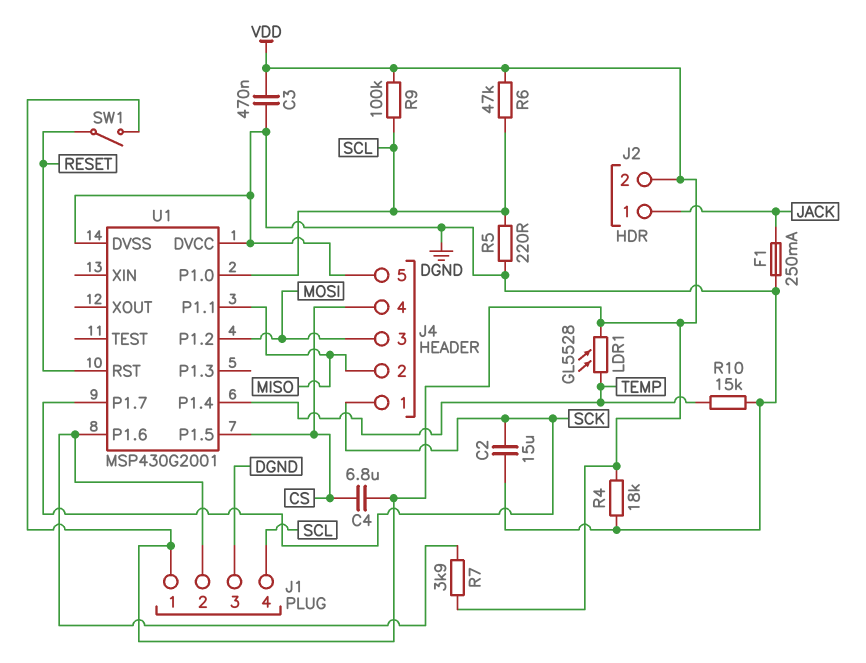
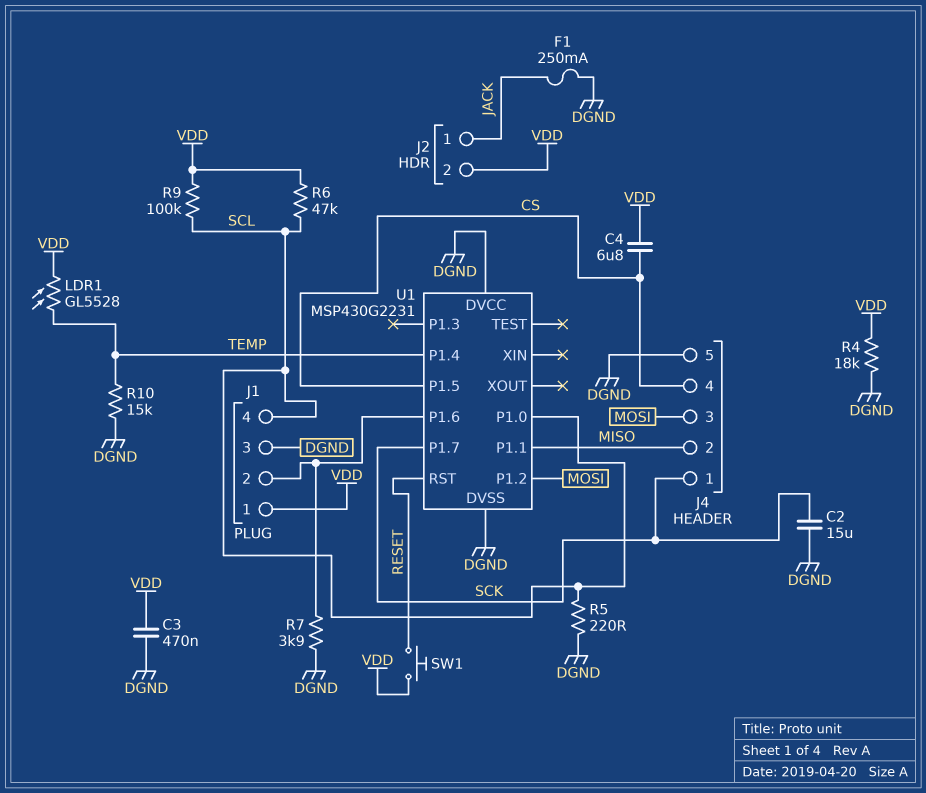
R7: 3.9k (J1/2, VDD) -> 3.9k (DGND, J1/2)
SW1: switch (RESET, VDD) -> button (RESET, VDD)
U1: MSP430G2001 -> MSP430G2231

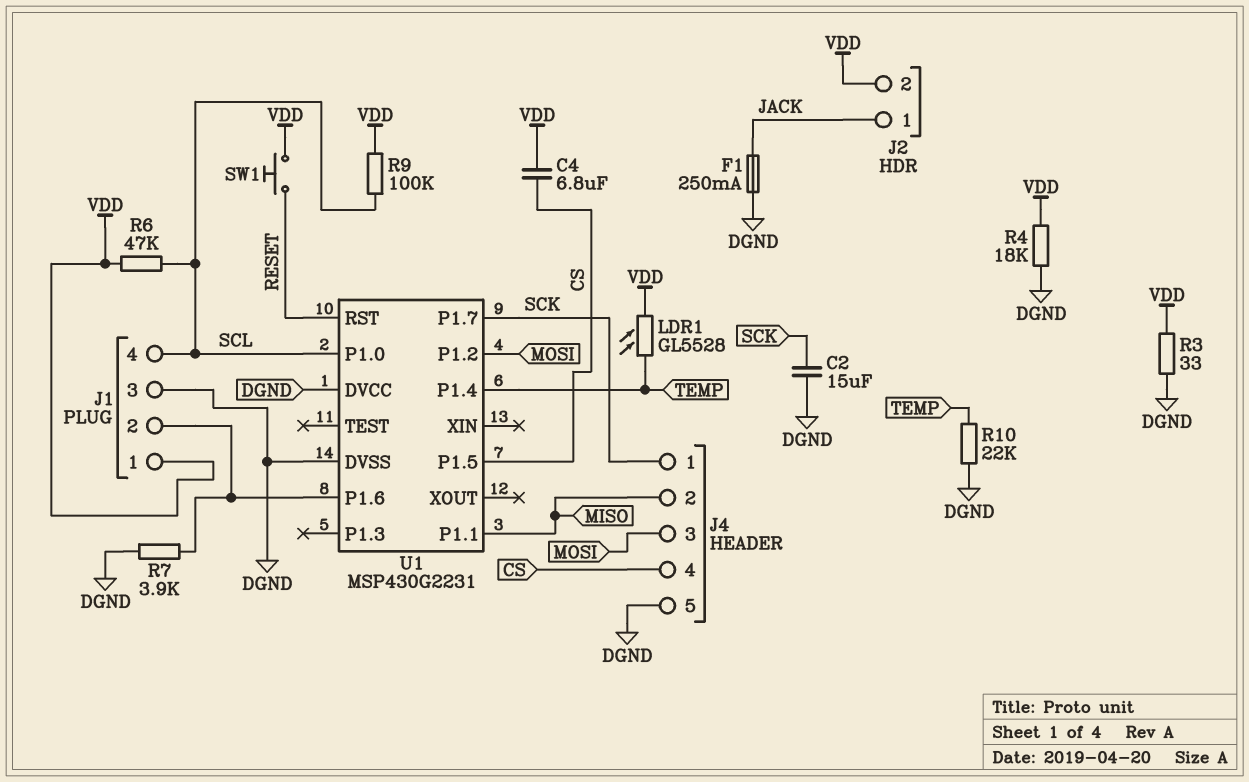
C3: 470nF (DGND, VDD) -> none
R3: none -> 33 (DGND, VDD)
R5: 220 (DGND, SCL) -> none
R10: 15k (DGND, TEMP) -> 22k (DGND, TEMP)

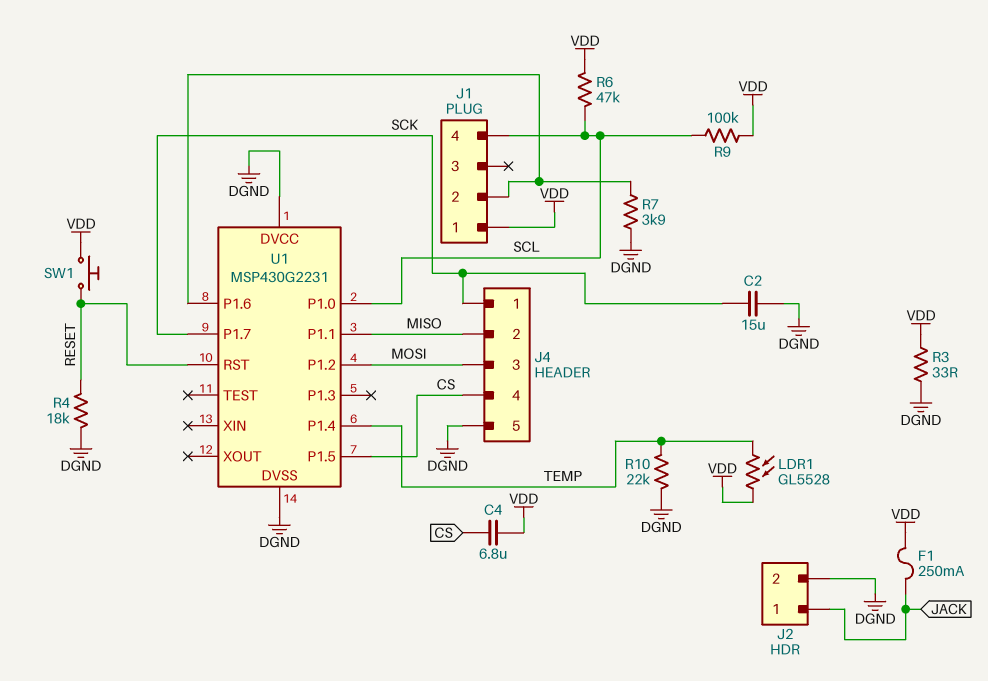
F1: 250mA (DGND, JACK) -> 250mA (JACK, VDD)
J1 pin 3: DGND -> none
J2 pin 2: VDD -> DGND
R4: 18k (DGND, VDD) -> 18k (DGND, RESET)

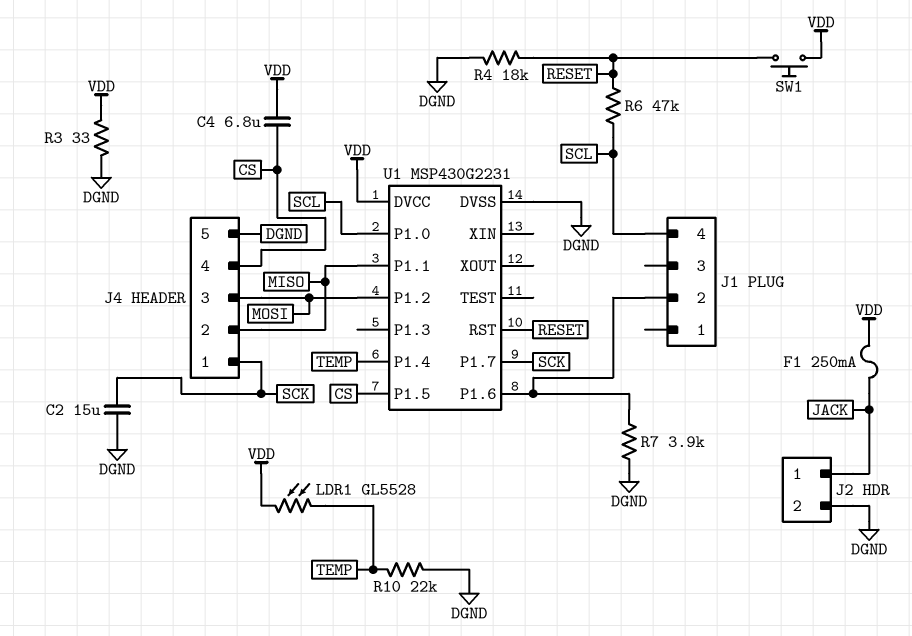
J1 pin 1: VDD -> none
R6: 47k (SCL, VDD) -> 47k (RESET, SCL)
R9: 100k (SCL, VDD) -> none
U1 pin DVCC: DGND -> VDD

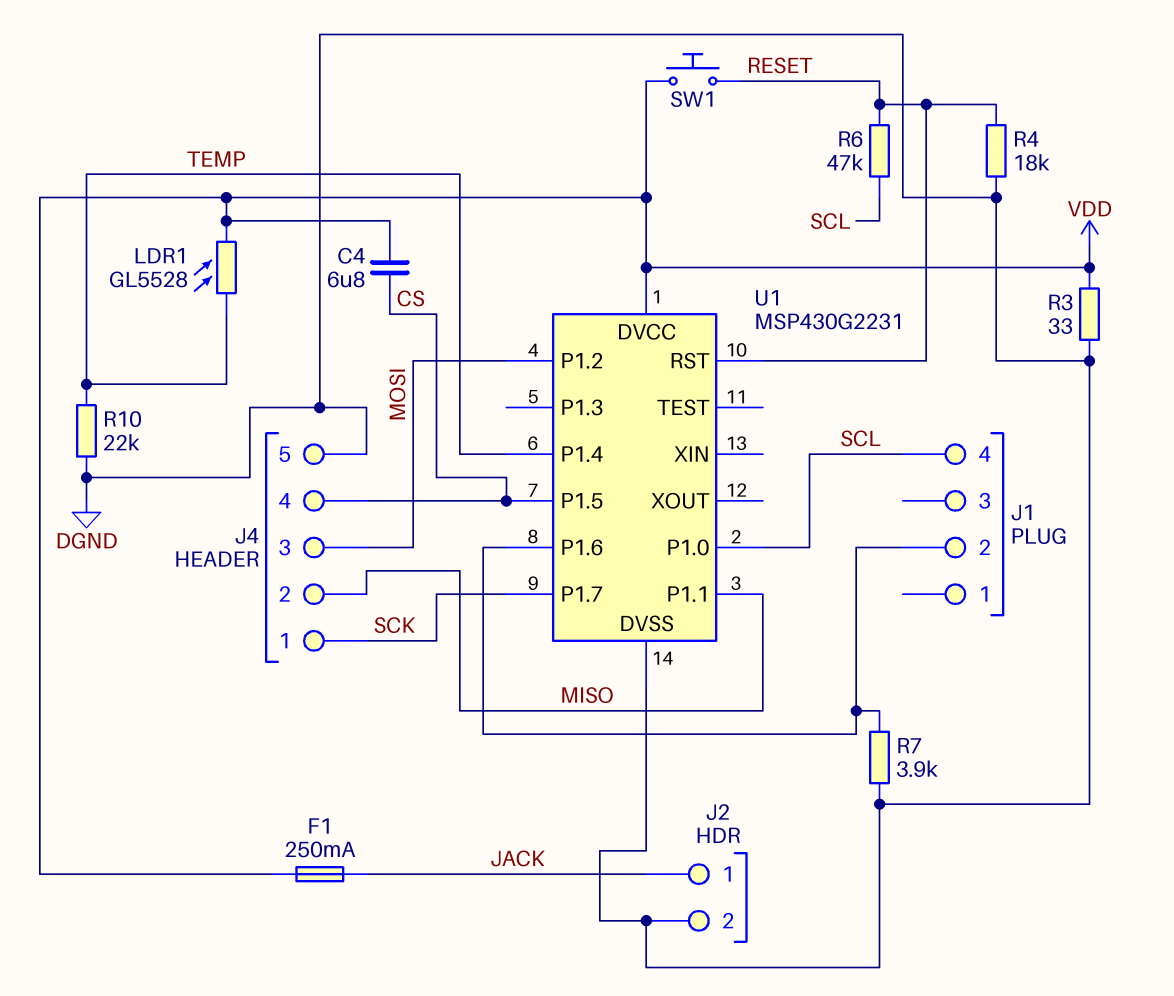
C2: 15uF (DGND, SCK) -> none

